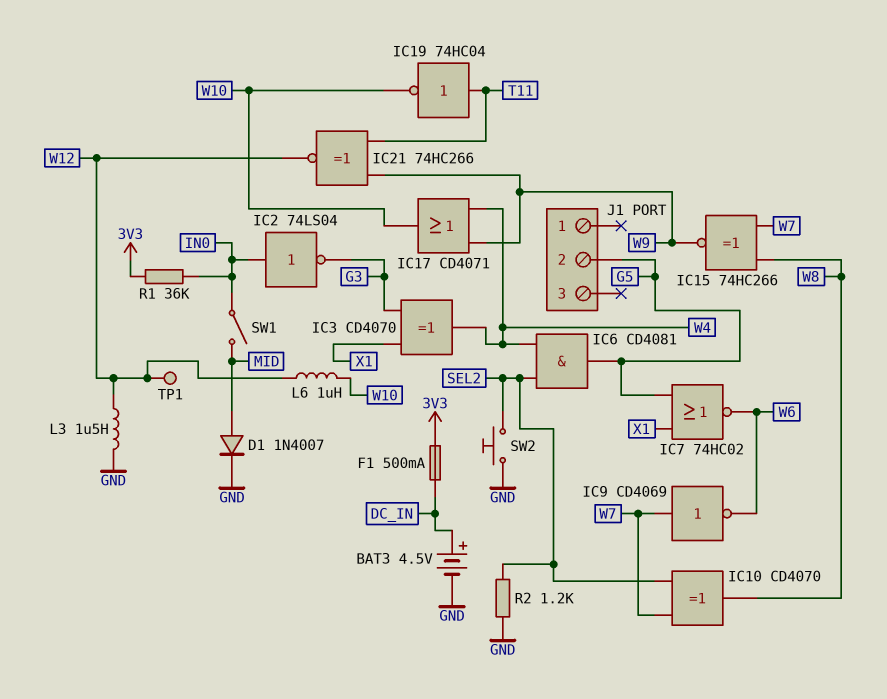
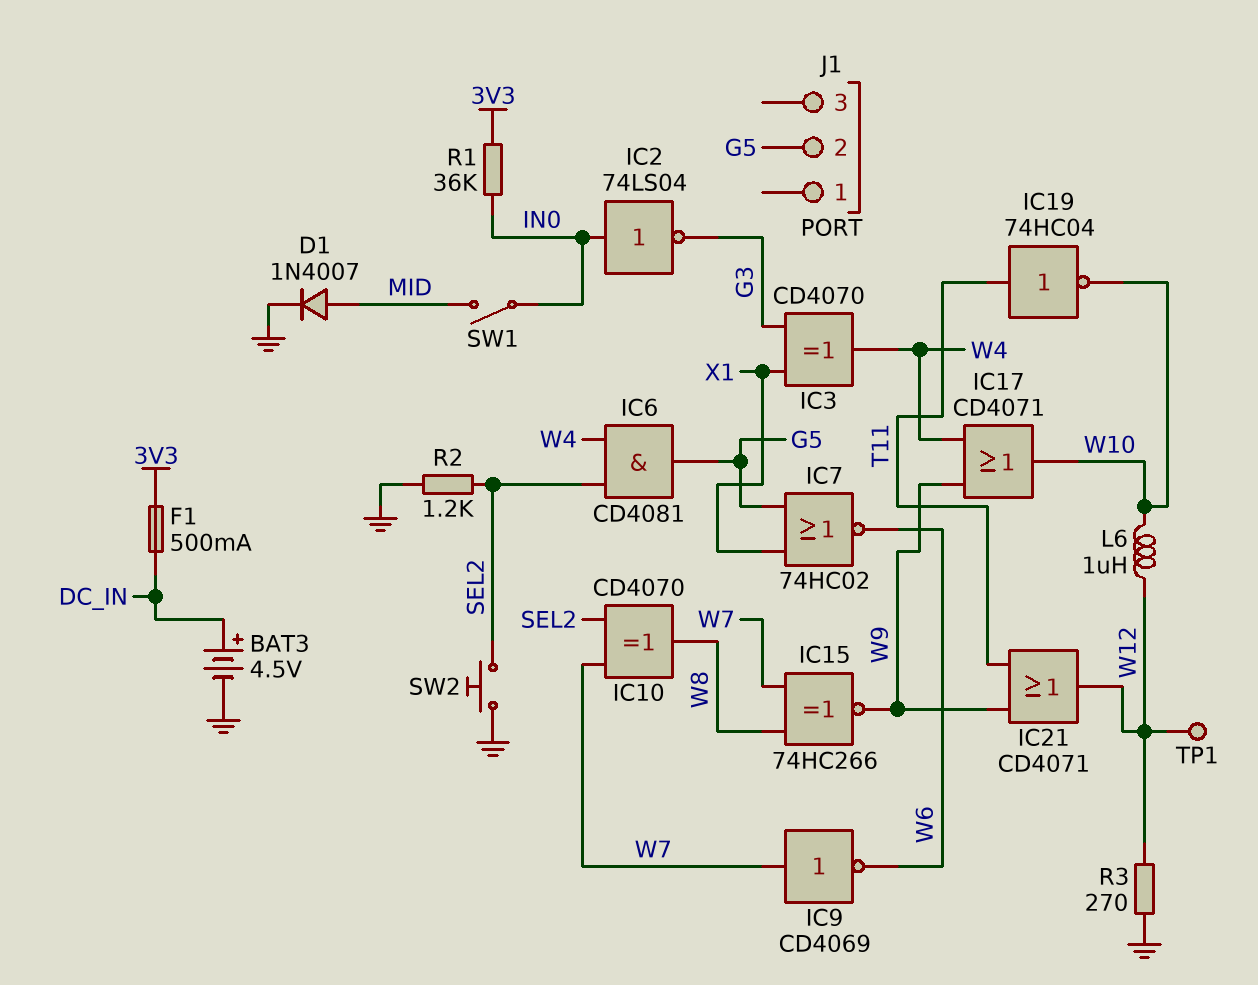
IC21: XNOR 74HC266 (in T11, in W9, out W12) -> OR CD4071 (in T11, in W9, out W12)
L3: 1.5uH (GND, W12) -> none
R3: none -> 270 (GND, W12)

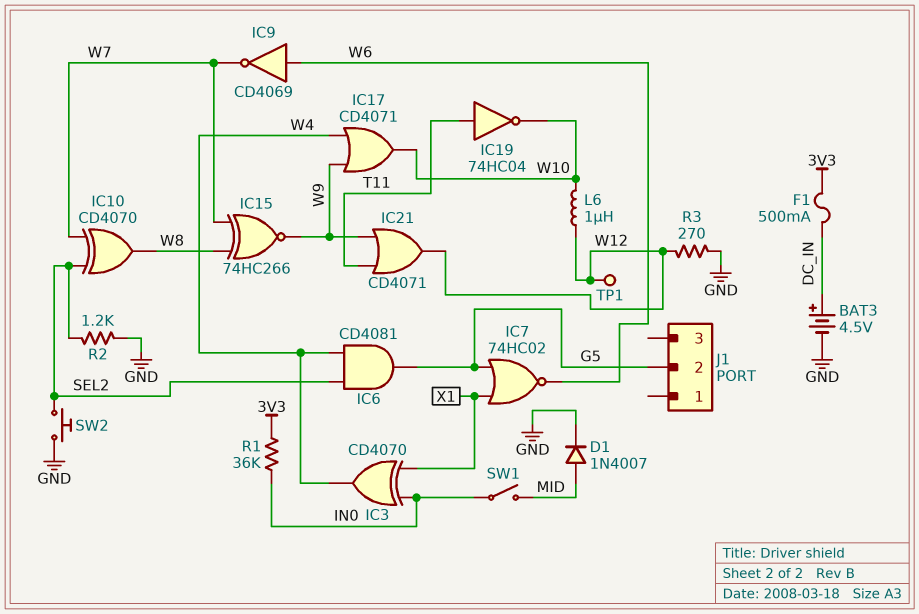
IC2: NOT 74LS04 (in IN0, out G3) -> none
IC3: XOR CD4070 (in G3, in X1, out W4) -> XOR CD4070 (in IN0, in X1, out W4)
IC9: NOT CD4069 (in W7, out W6) -> NOT CD4069 (in W6, out W7)

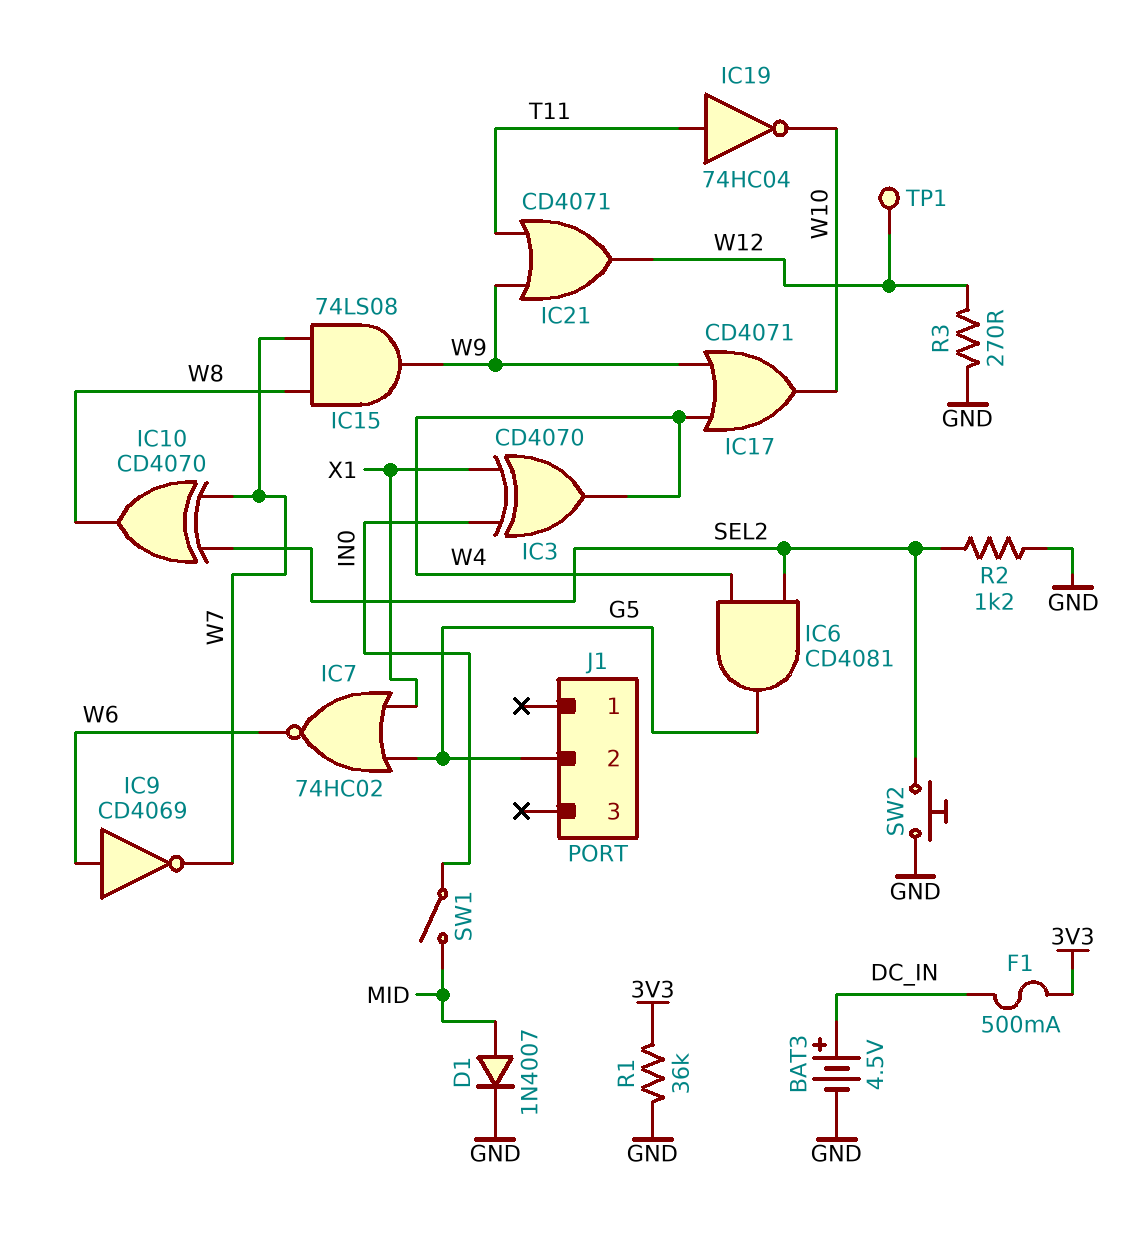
IC15: XNOR 74HC266 (in W7, in W8, out W9) -> AND 74LS08 (in W7, in W8, out W9)
L6: 1uH (W10, W12) -> none
R1: 36k (3V3, IN0) -> 36k (3V3, GND)

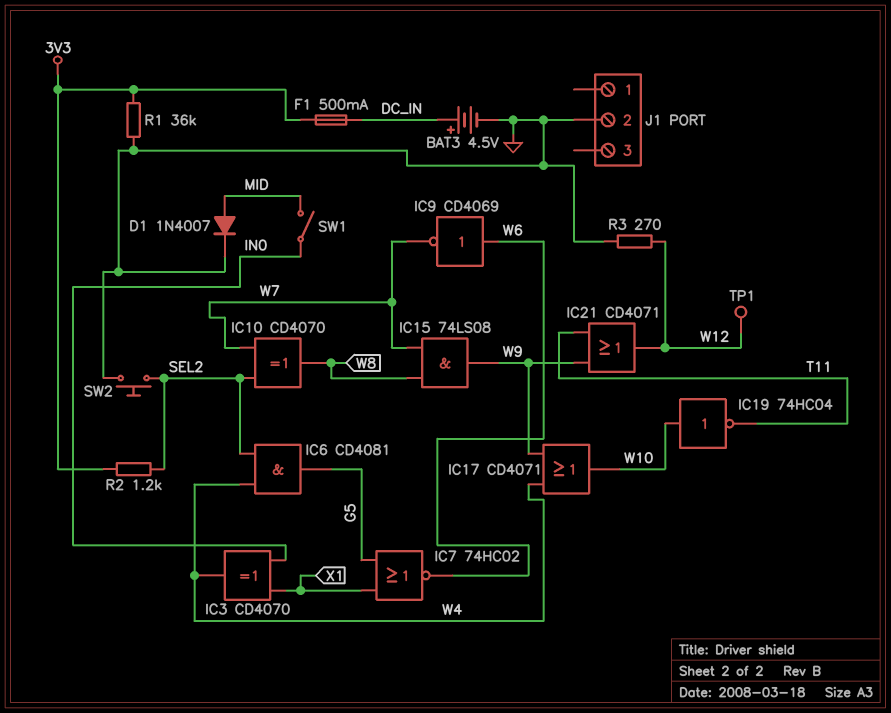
IC19: NOT 74HC04 (in T11, out W10) -> NOT 74HC04 (in W10, out T11)
J1 pin 2: G5 -> GND
R2: 1.2k (GND, SEL2) -> 1.2k (3V3, SEL2)

